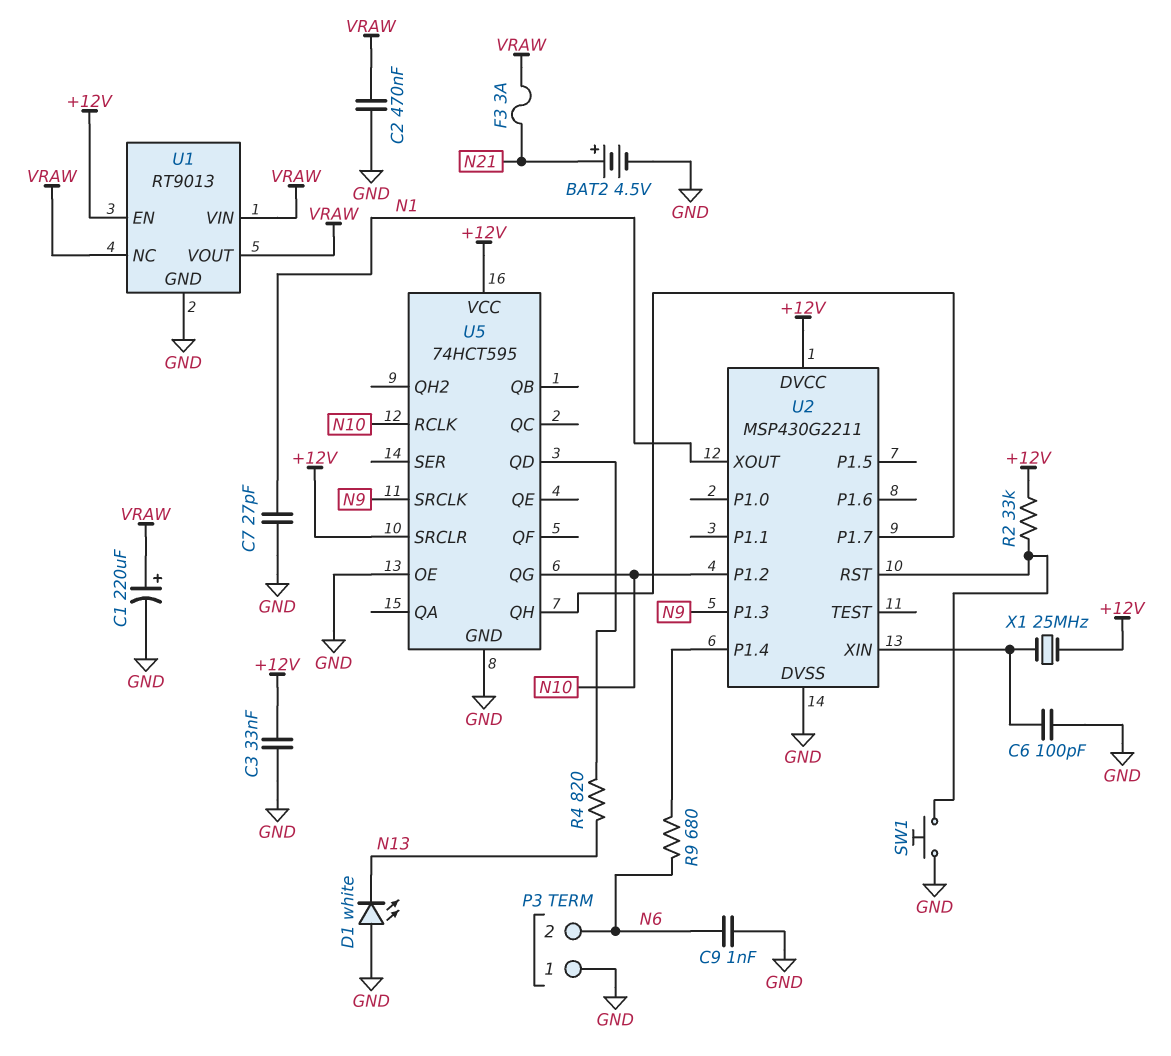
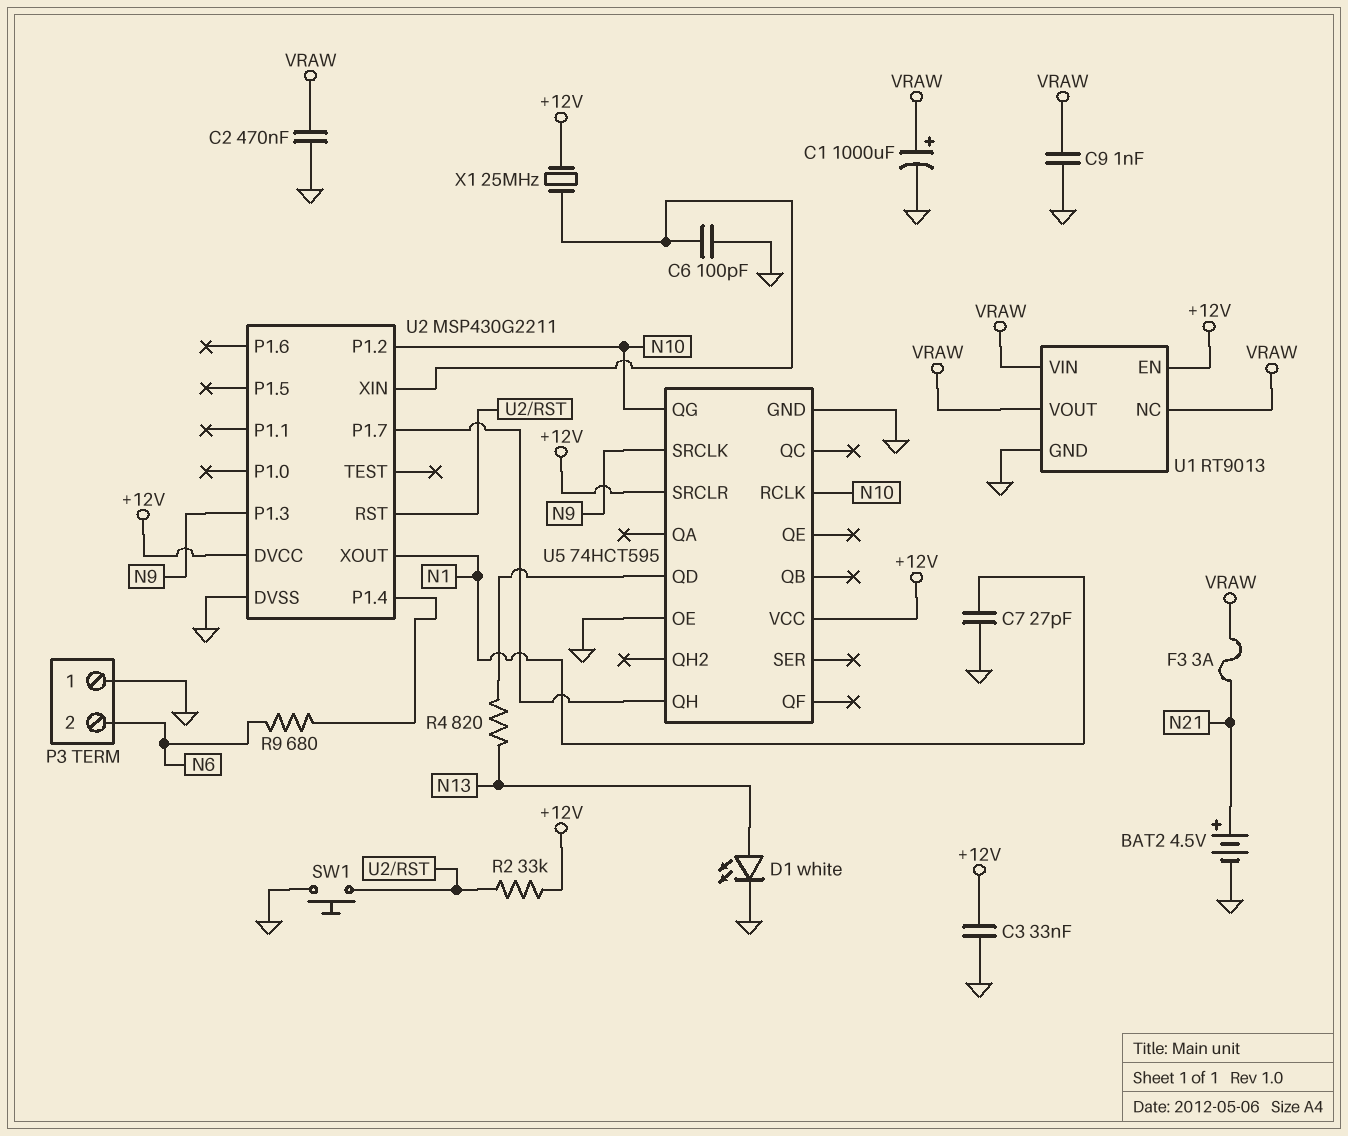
C1: 220uF (plus VRAW, minus GND) -> 1000uF (plus VRAW, minus GND)
C9: 1nF (GND, N6) -> 1nF (GND, VRAW)
D1: LED white (A GND, K N13) -> LED white (A N13, K GND)

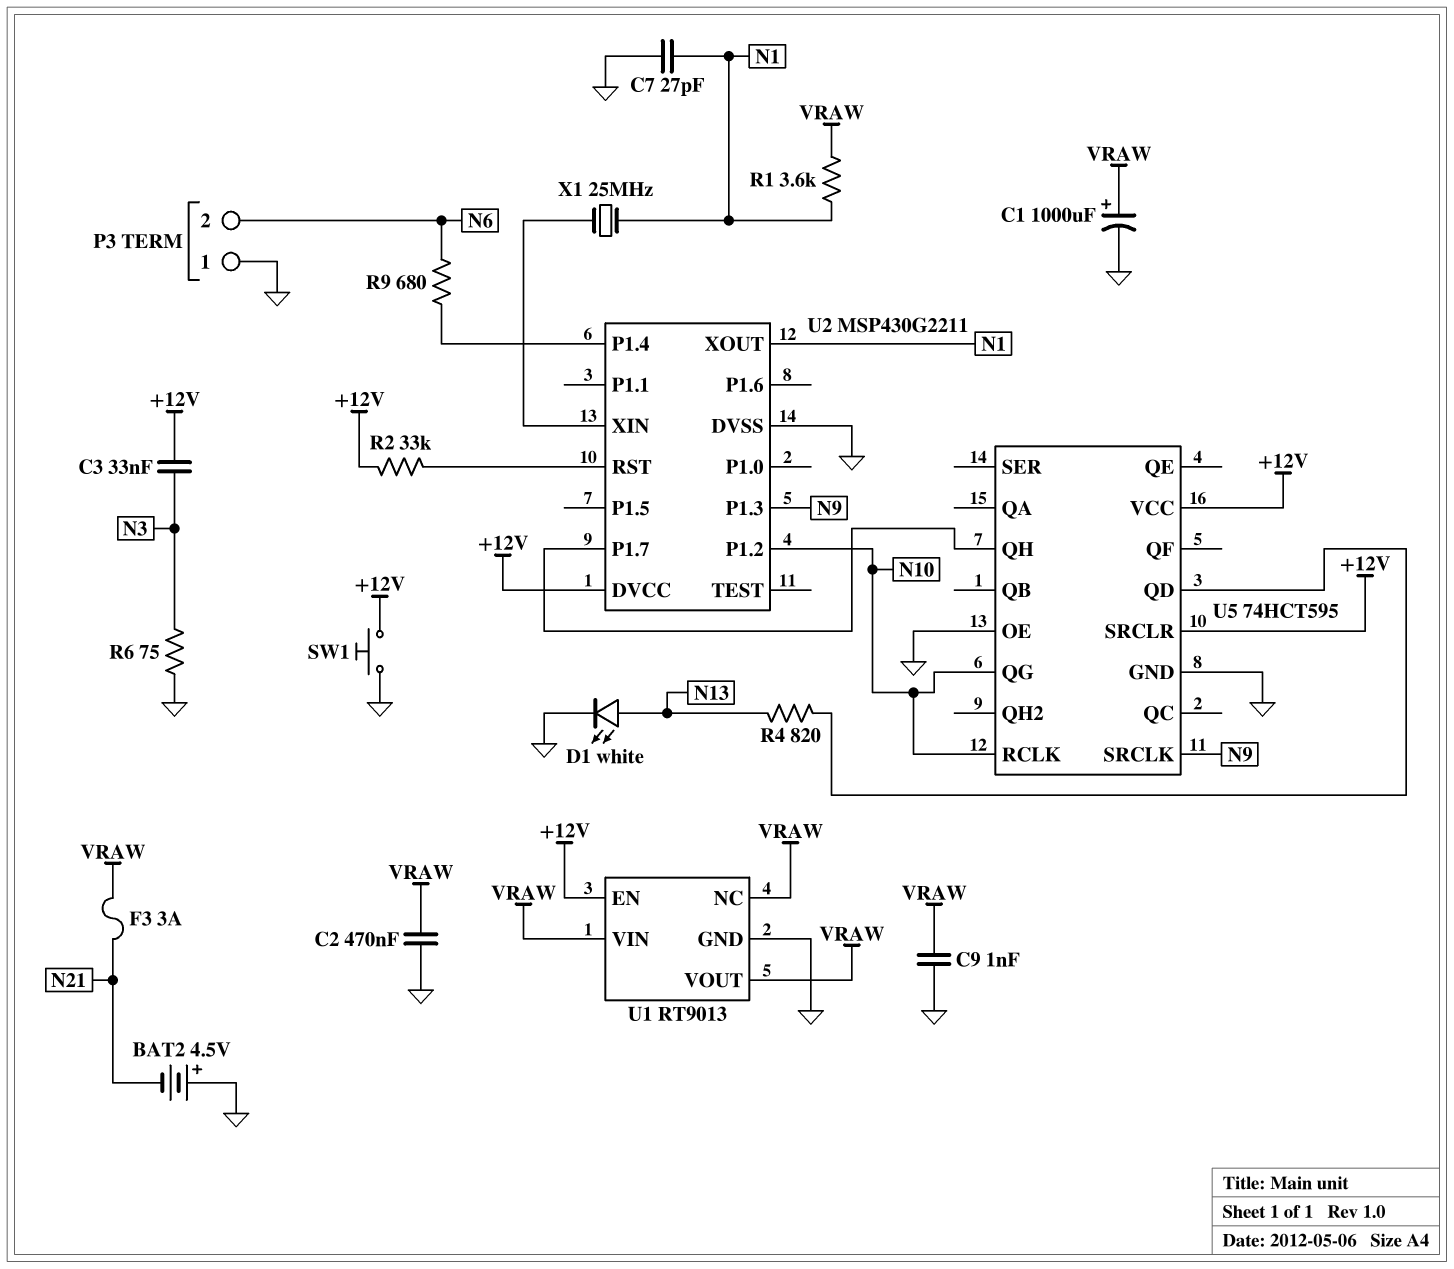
BAT2: 4.5V (plus N21, minus GND) -> 4.5V (plus GND, minus N21)
C3: 33nF (+12V, GND) -> 33nF (+12V, N3)
C6: 100pF (GND, U2/XIN) -> none
R1: none -> 3.6k (N1, VRAW)
R6: none -> 75 (GND, N3)
SW1: button (GND, U2/RST) -> button (+12V, GND)
X1: 25MHz (+12V, U2/XIN) -> 25MHz (N1, U2/XIN)

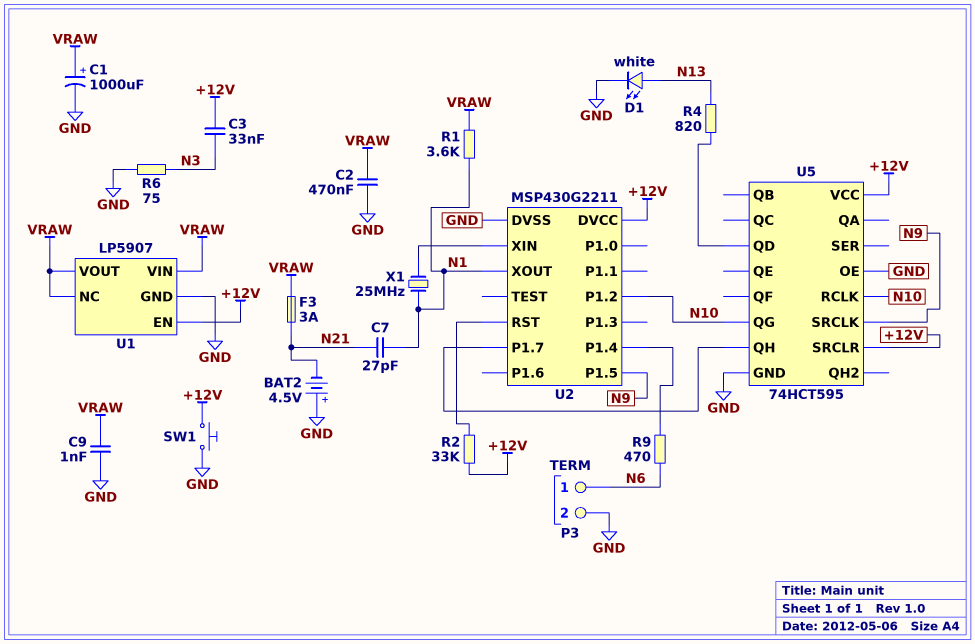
C7: 27pF (GND, N1) -> 27pF (N1, N21)
P3 pin 1: GND -> N6
P3 pin 2: N6 -> GND
R9: 680 (N6, U2/P1.4) -> 470 (N6, U2/P1.4)
U1: RT9013 -> LP5907
U2 pin P1.3: N9 -> none
U2 pin P1.5: none -> N9

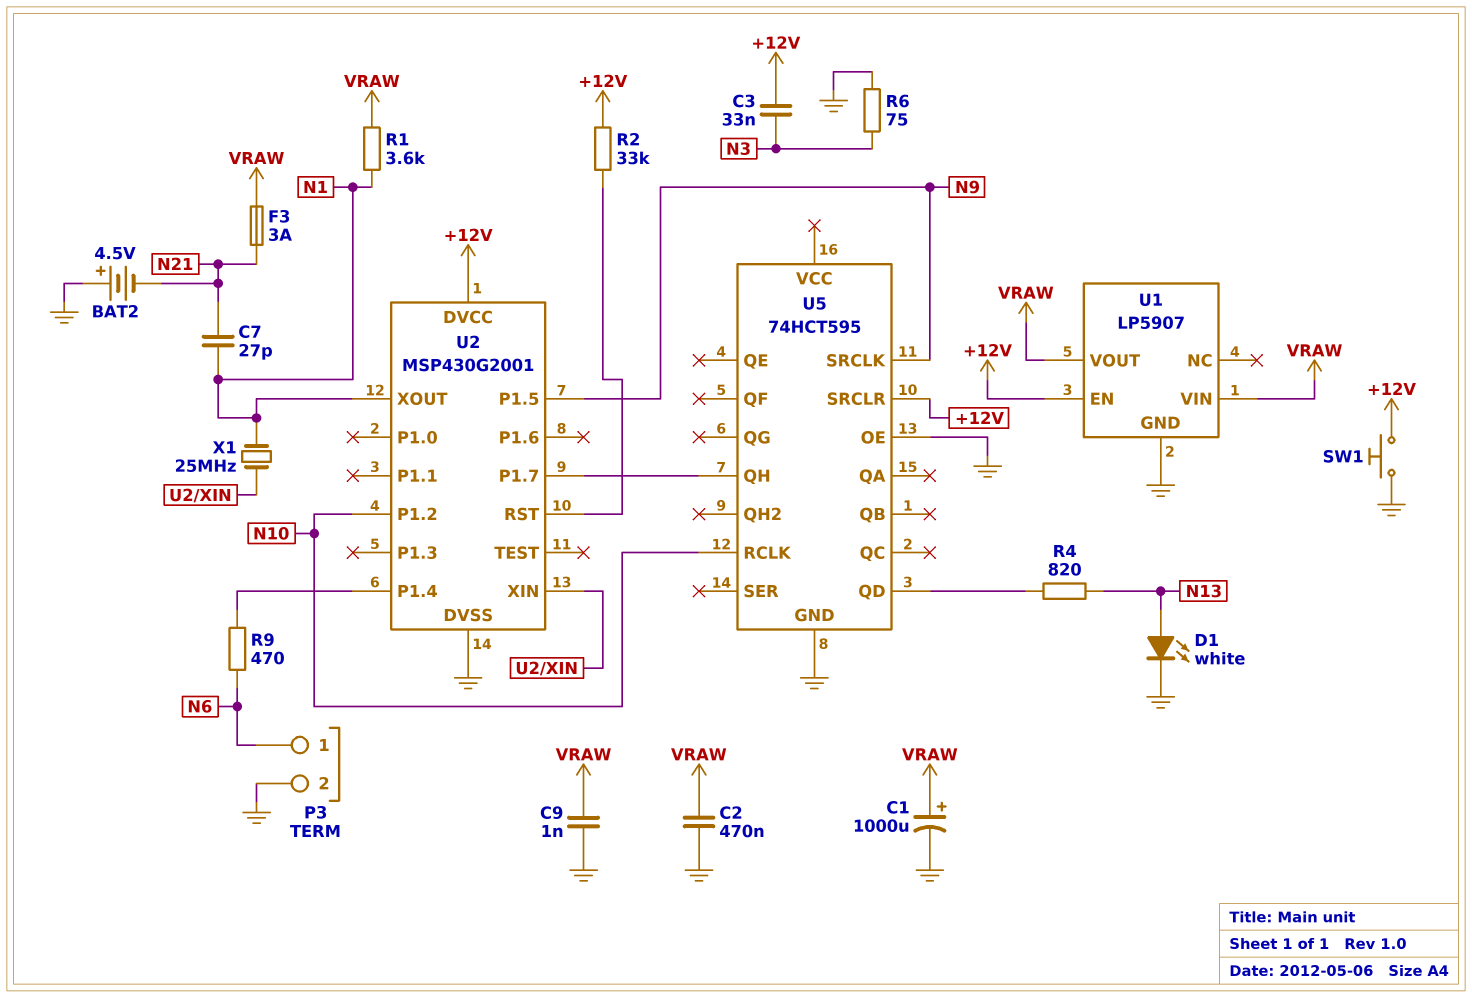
U1 pin NC: VRAW -> none
U2: MSP430G2211 -> MSP430G2001
U5 pin QG: N10 -> none
U5 pin VCC: +12V -> none

